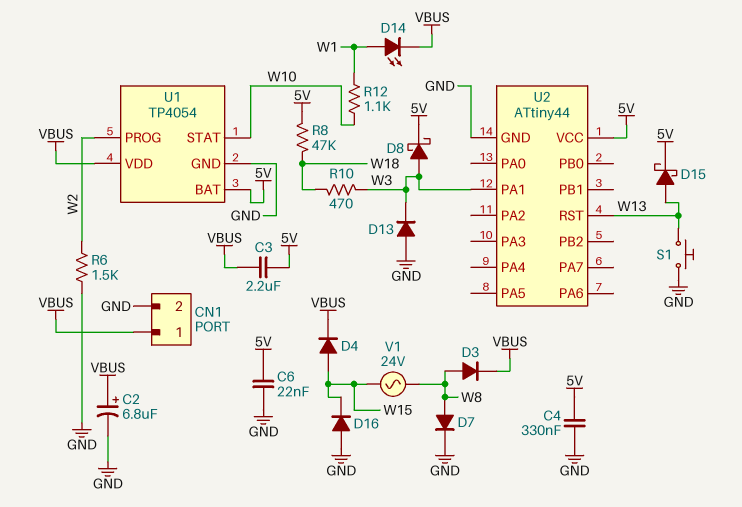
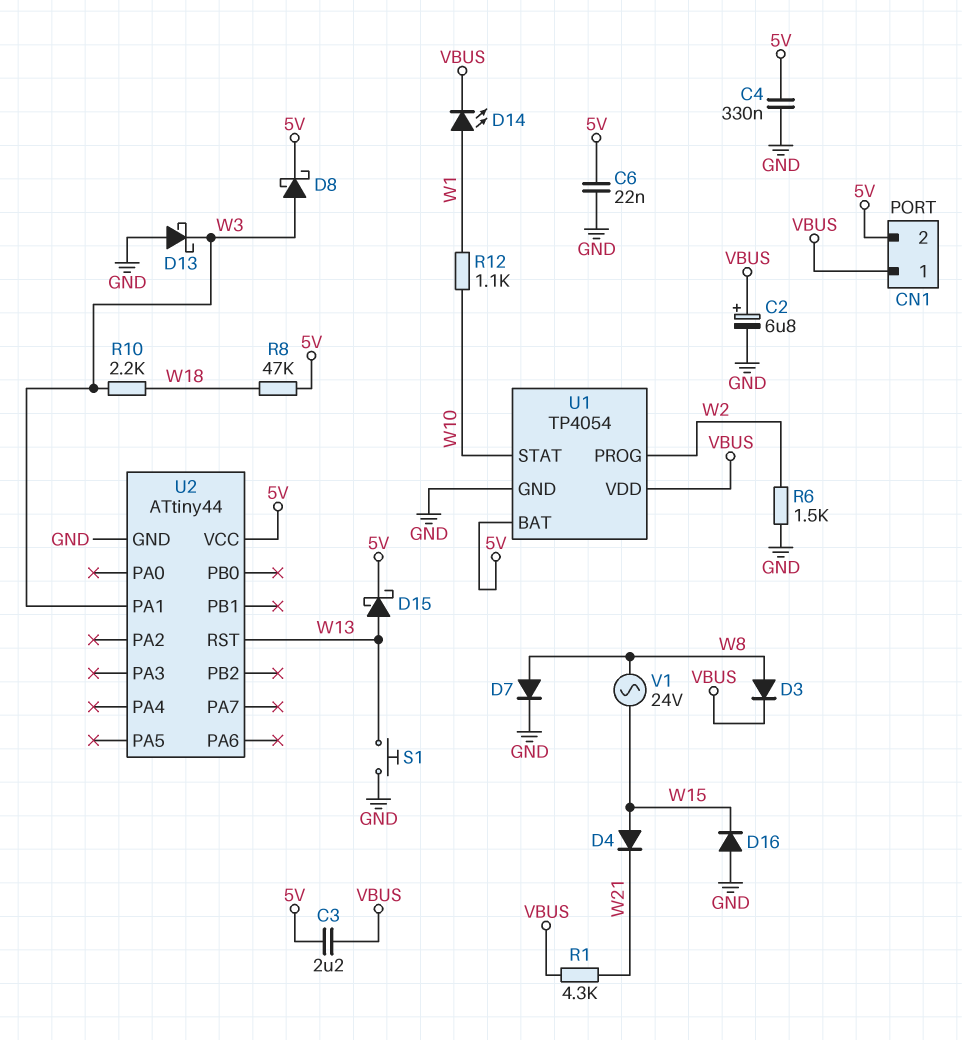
CN1 pin 2: GND -> 5V
D4: diode (A W15, K VBUS) -> diode (A W15, K W21)
D13: diode (A GND, K W3) -> schottky (A GND, K W3)
R1: none -> 4.3k (VBUS, W21)
R10: 470 (W3, W18) -> 2.2k (W3, W18)

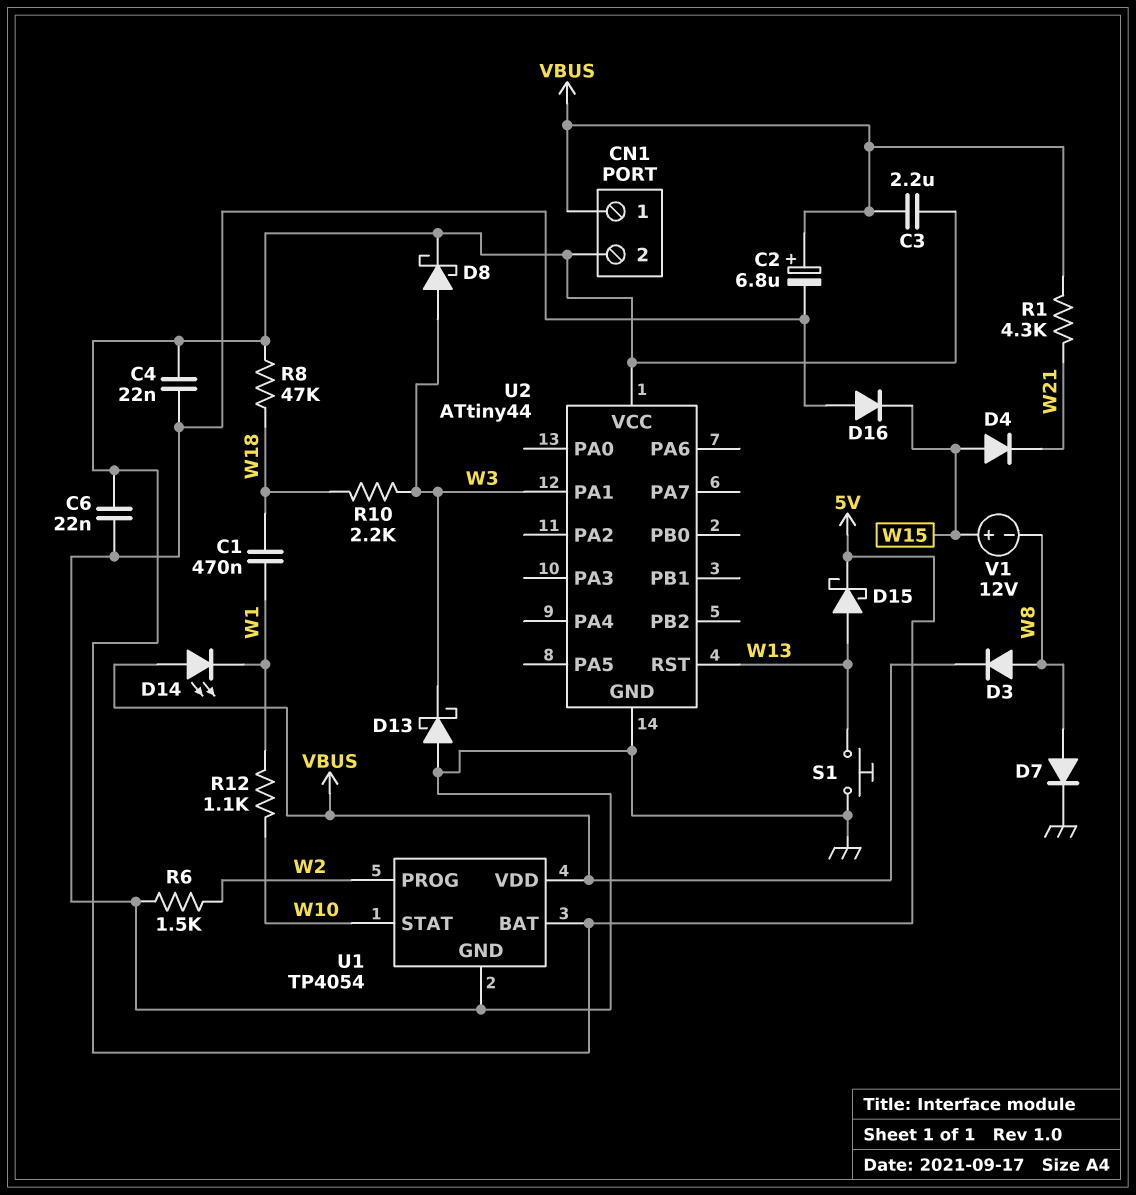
C1: none -> 470nF (W1, W18)
C4: 330nF (5V, GND) -> 22nF (5V, GND)
D14: LED (A W1, K VBUS) -> LED (A VBUS, K W1)
V1: AC 24V (W8, W15) -> 12V (plus W15, minus W8)

